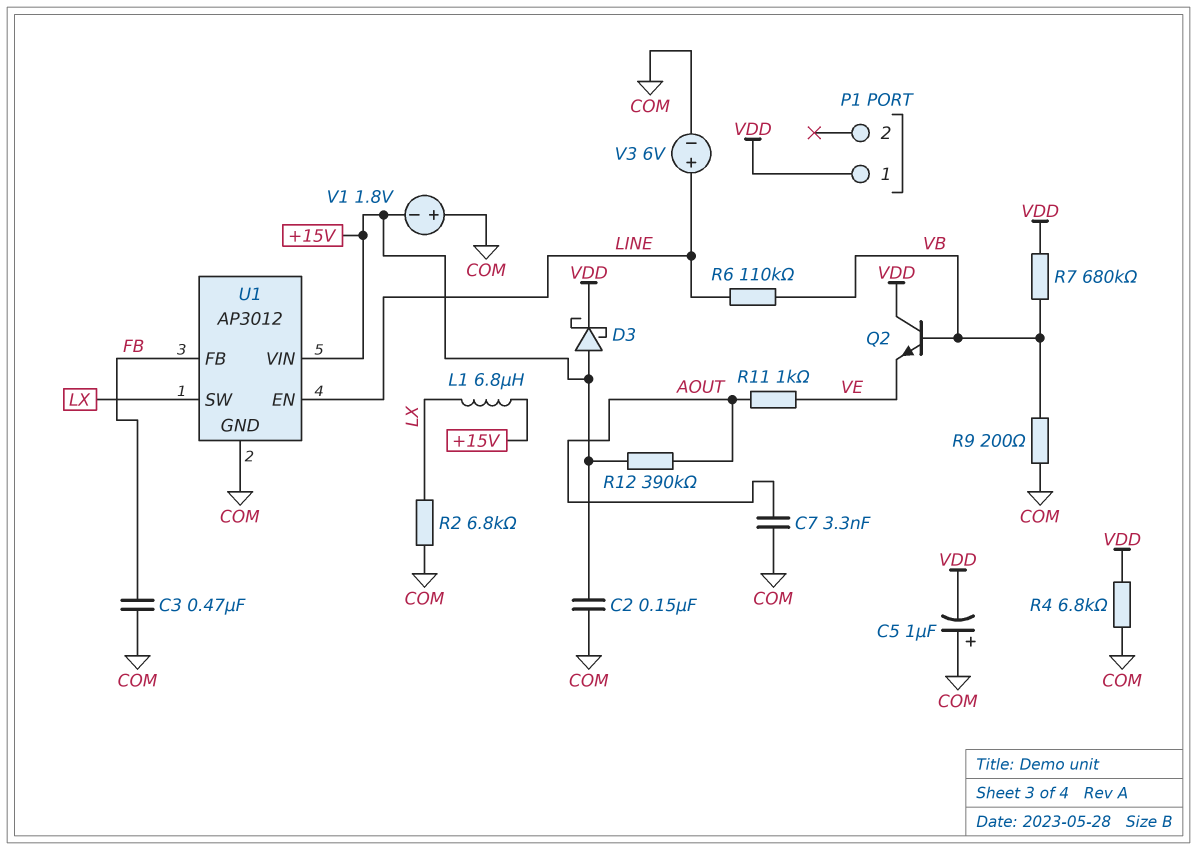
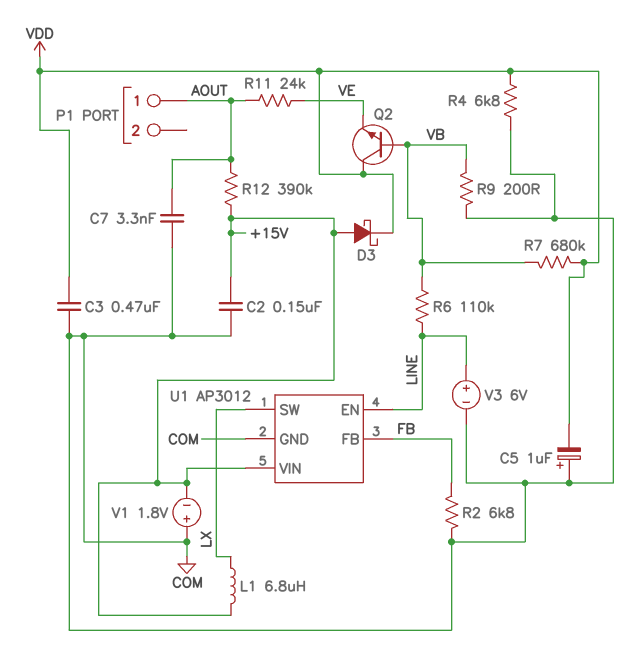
C3: 470nF (COM, FB) -> 470nF (COM, VDD)
P1 pin 1: VDD -> AOUT
R2: 6.8k (COM, LX) -> 6.8k (COM, FB)
R11: 1k (AOUT, VE) -> 24k (AOUT, VE)

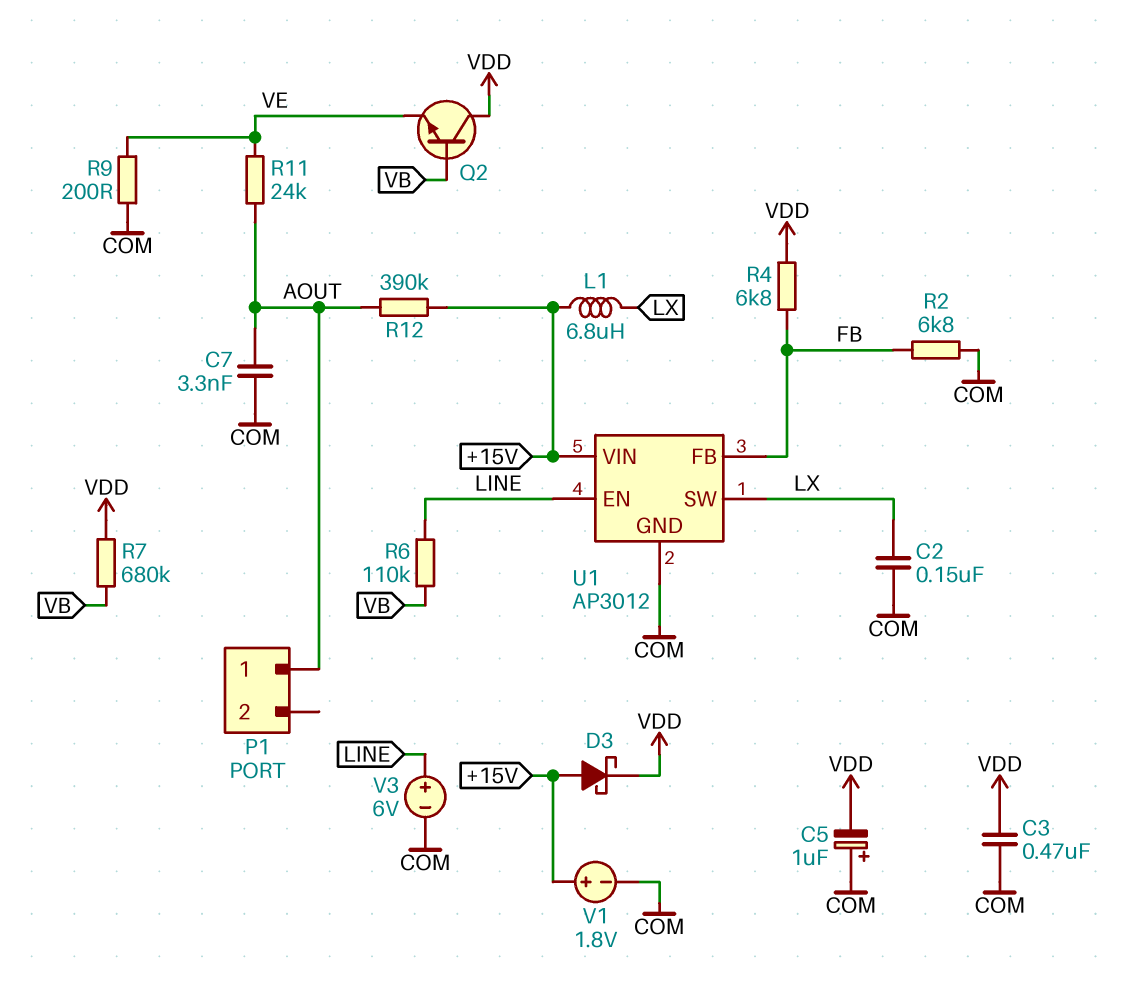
C2: 150nF (+15V, COM) -> 150nF (COM, LX)
R4: 6.8k (COM, VDD) -> 6.8k (FB, VDD)
R9: 200 (COM, VB) -> 200 (COM, VE)
V1: 1.8V (plus COM, minus +15V) -> 1.8V (plus +15V, minus COM)

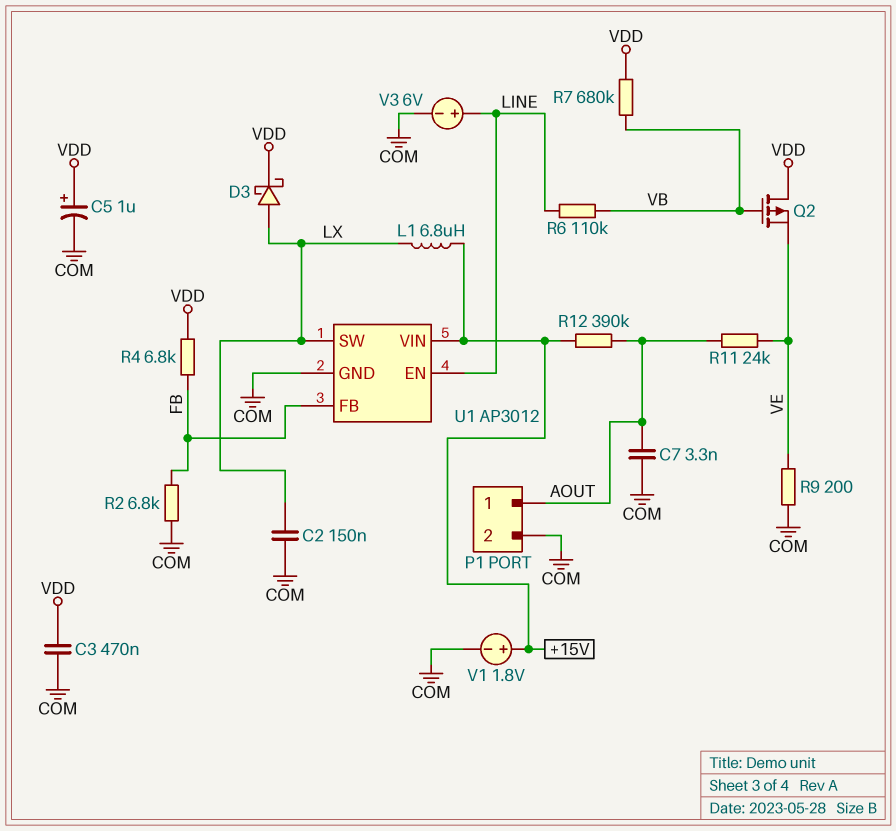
C5: 1uF (plus COM, minus VDD) -> 1uF (plus VDD, minus COM)
D3: schottky (A +15V, K VDD) -> schottky (A LX, K VDD)
P1 pin 2: none -> COM
Q2: NPN (B VB, C VDD, E VE) -> PMOS (G VB, D VDD, S VE)

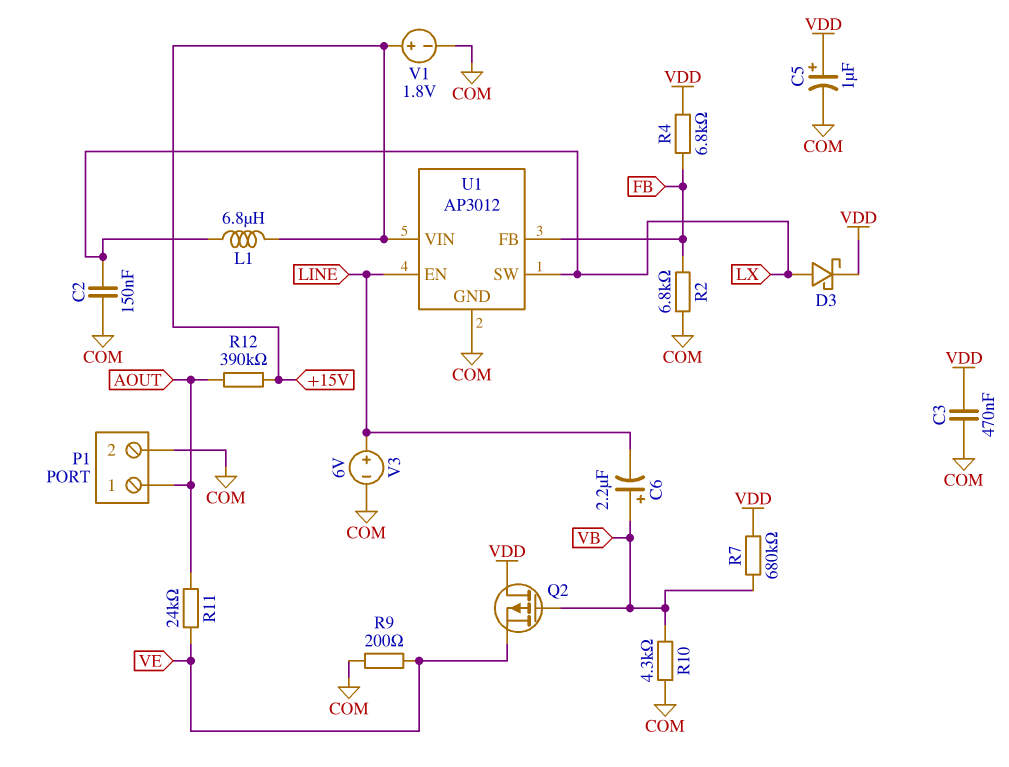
C6: none -> 2.2uF (plus VB, minus LINE)
C7: 3.3nF (AOUT, COM) -> none
R6: 110k (LINE, VB) -> none
R10: none -> 4.3k (COM, VB)

